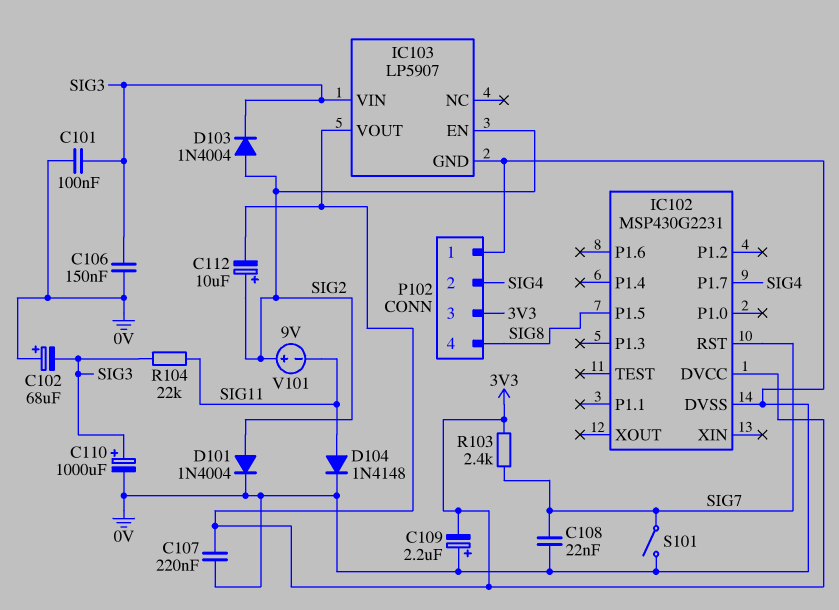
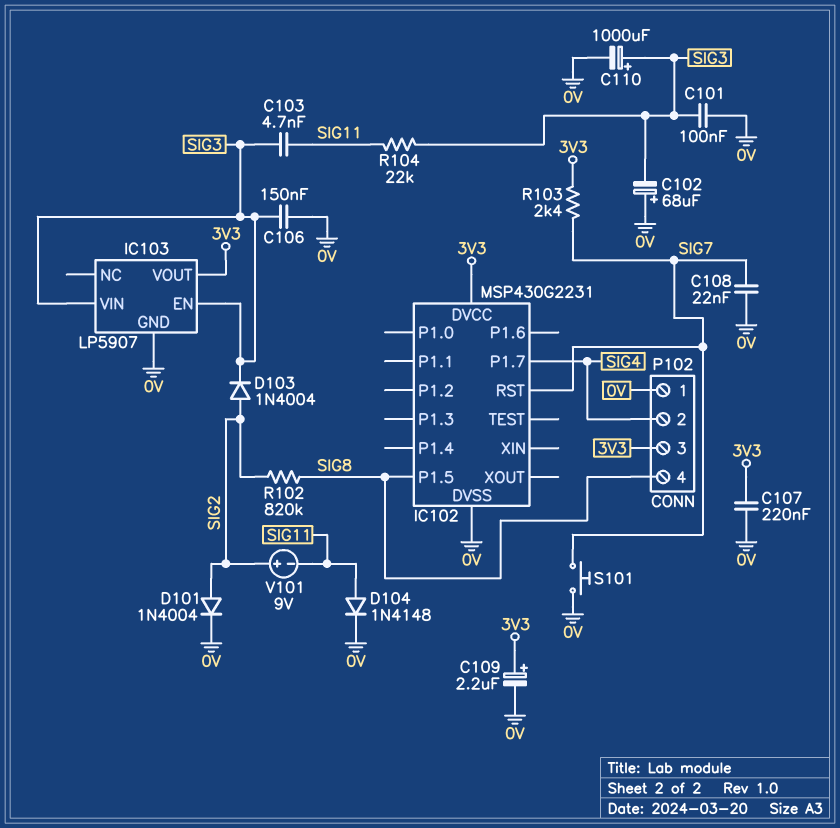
C103: none -> 4.7nF (SIG3, SIG11)
C109: 2.2uF (plus 0V, minus 3V3) -> 2.2uF (plus 3V3, minus 0V)
C112: 10uF (plus SIG2, minus 3V3) -> none
IC103 pin EN: SIG2 -> SIG3
R102: none -> 820k (SIG2, SIG8)
S101: switch (0V, SIG7) -> button (0V, SIG7)

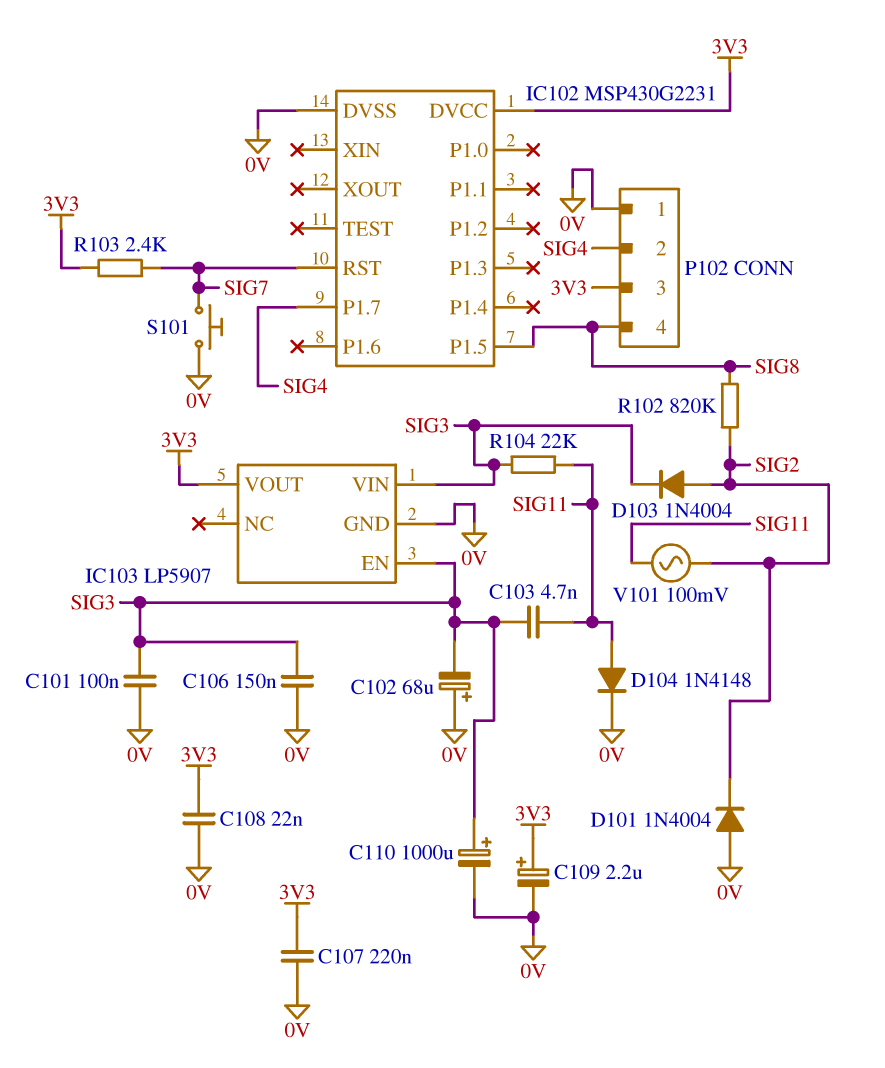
C108: 22nF (0V, SIG7) -> 22nF (0V, 3V3)
D101: diode 1N4004 (A SIG2, K 0V) -> diode 1N4004 (A 0V, K SIG2)
V101: 9V (plus SIG2, minus SIG11) -> AC 100mV (SIG2, SIG11)

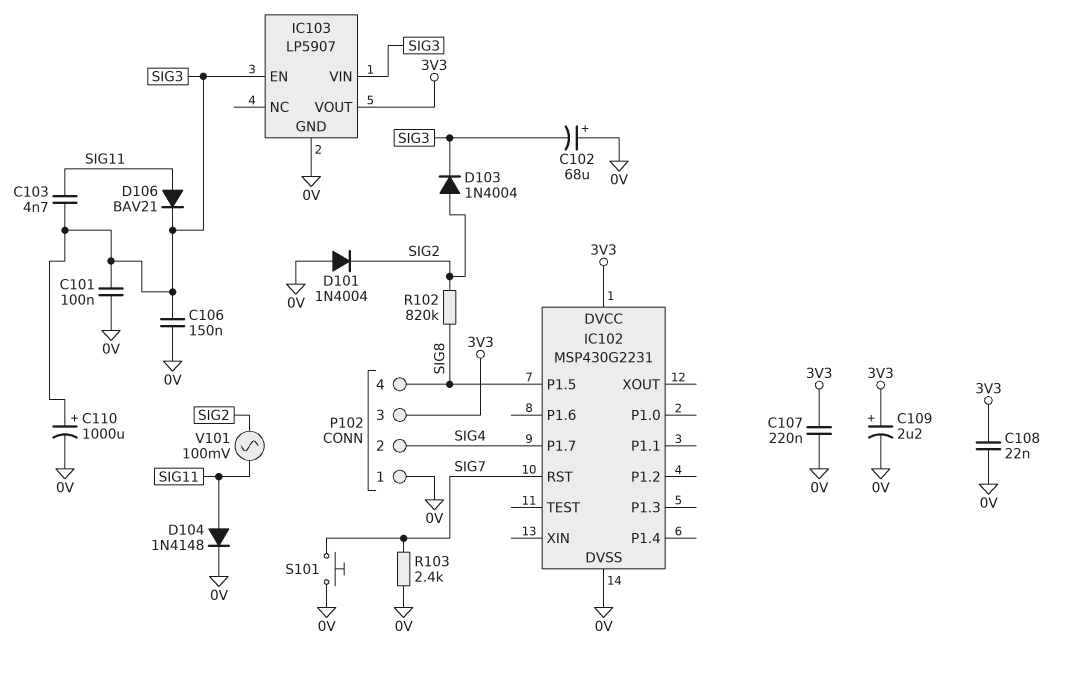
D106: none -> diode BAV21 (A SIG11, K SIG3)
R103: 2.4k (3V3, SIG7) -> 2.4k (0V, SIG7)
R104: 22k (SIG3, SIG11) -> none

